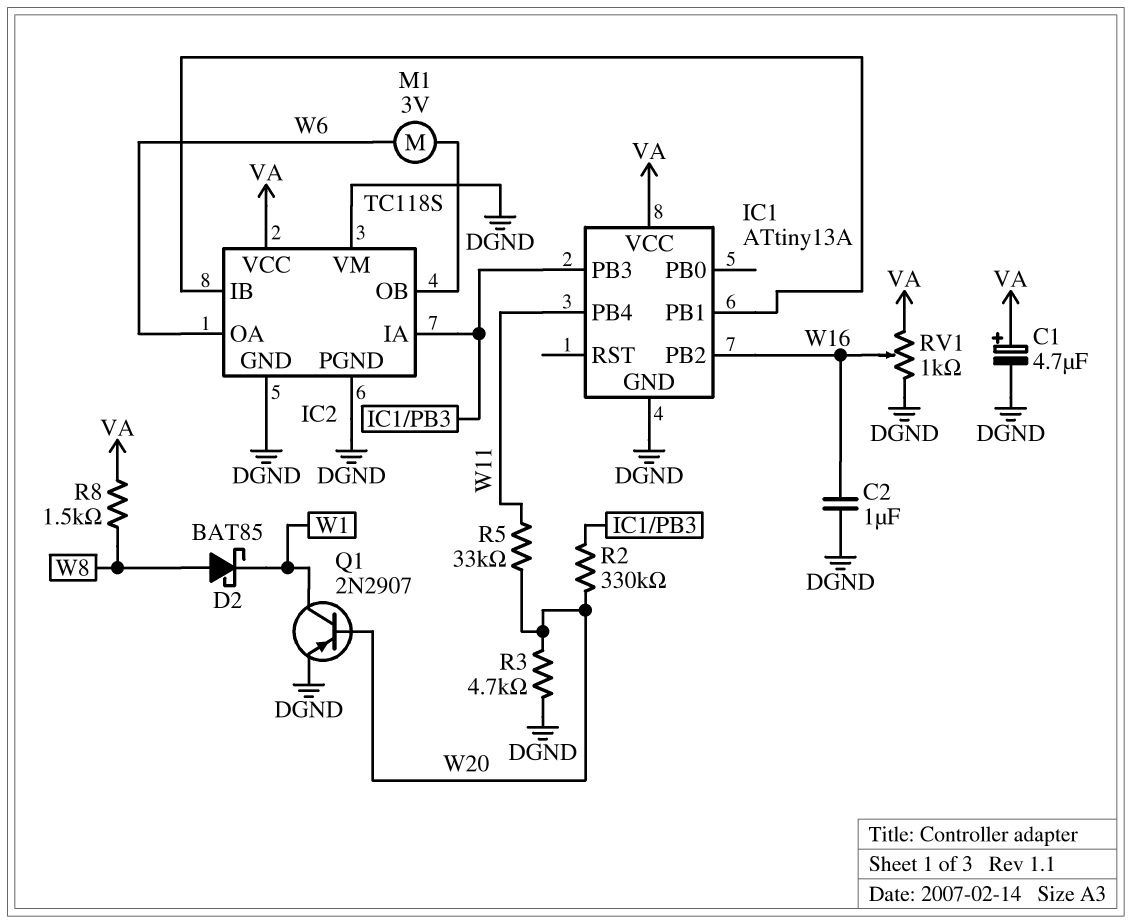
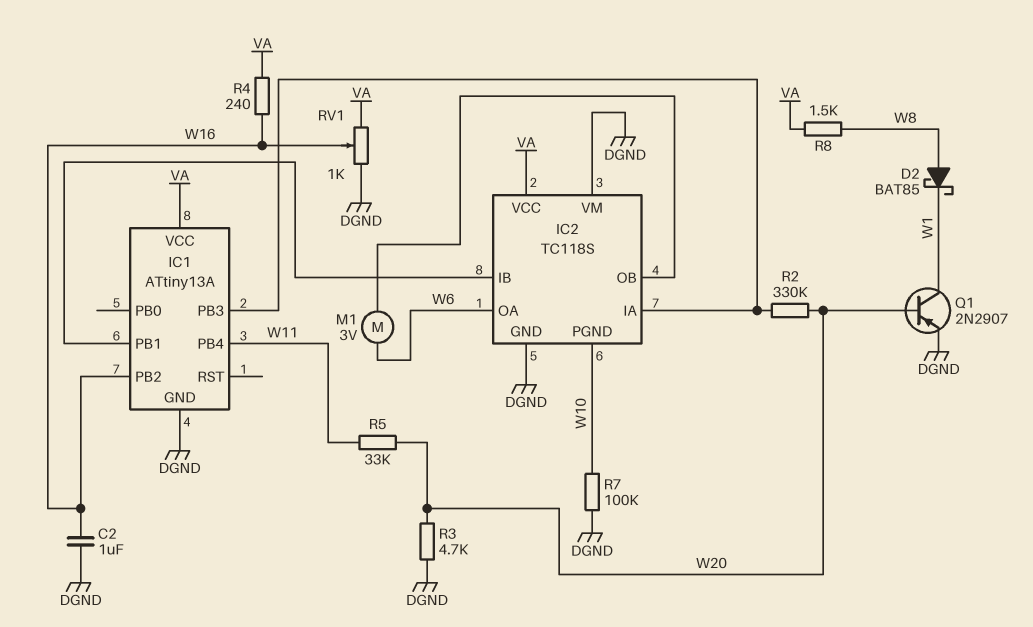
C1: 4.7uF (plus VA, minus DGND) -> none
IC2 pin PGND: DGND -> W10
R4: none -> 240 (VA, W16)
R7: none -> 100k (DGND, W10)

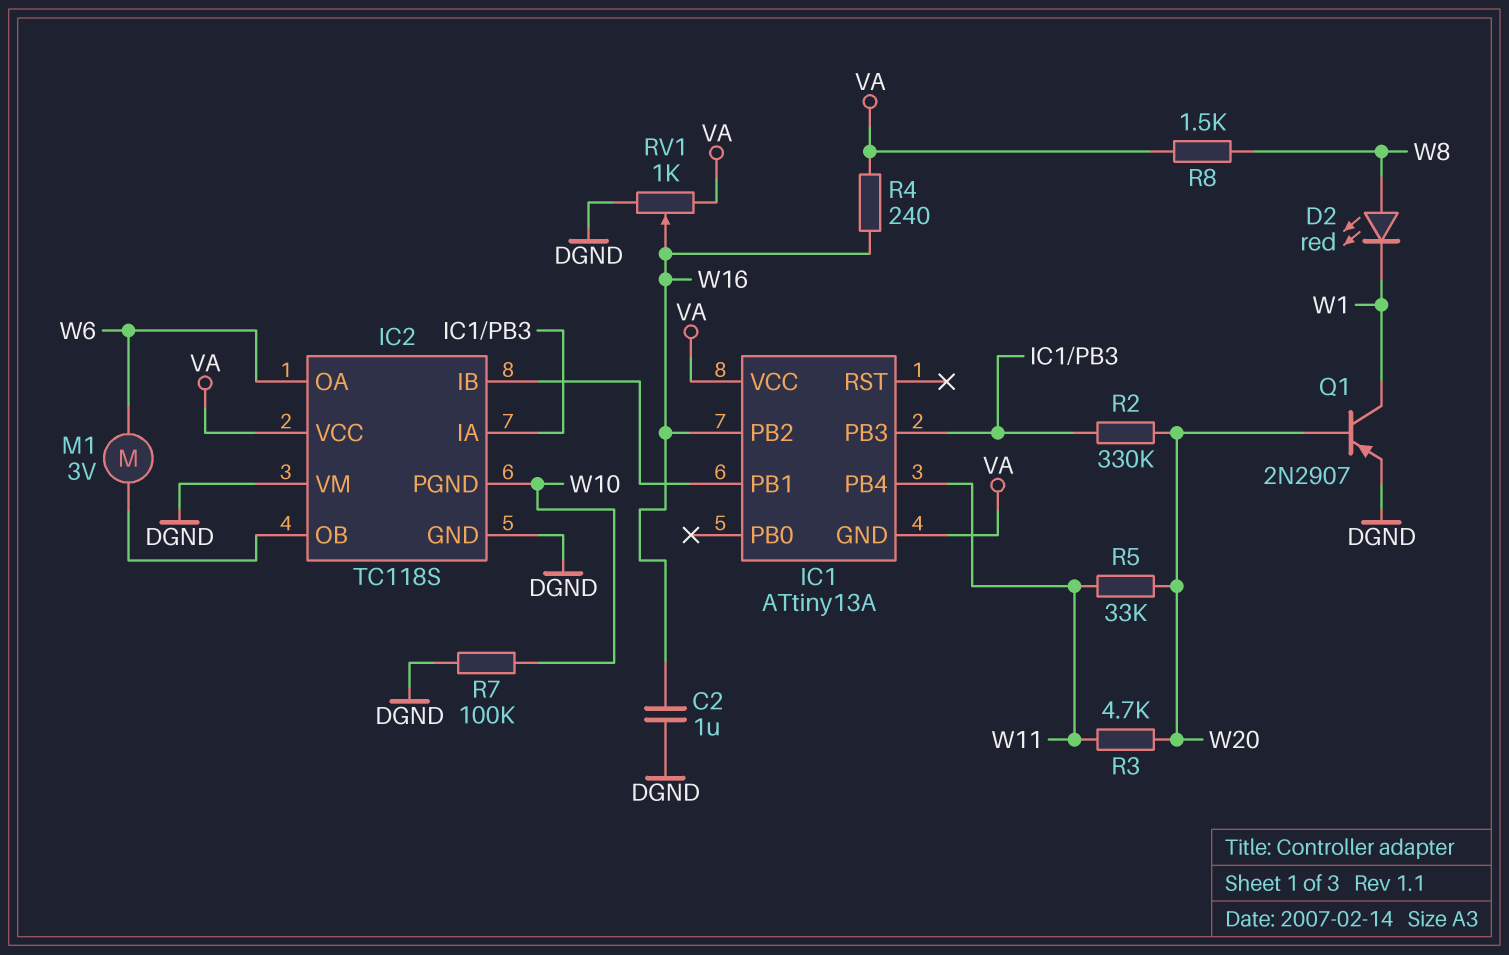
D2: schottky BAT85 (A W8, K W1) -> LED red (A W8, K W1)
IC1 pin GND: DGND -> VA
R3: 4.7k (DGND, W20) -> 4.7k (W11, W20)

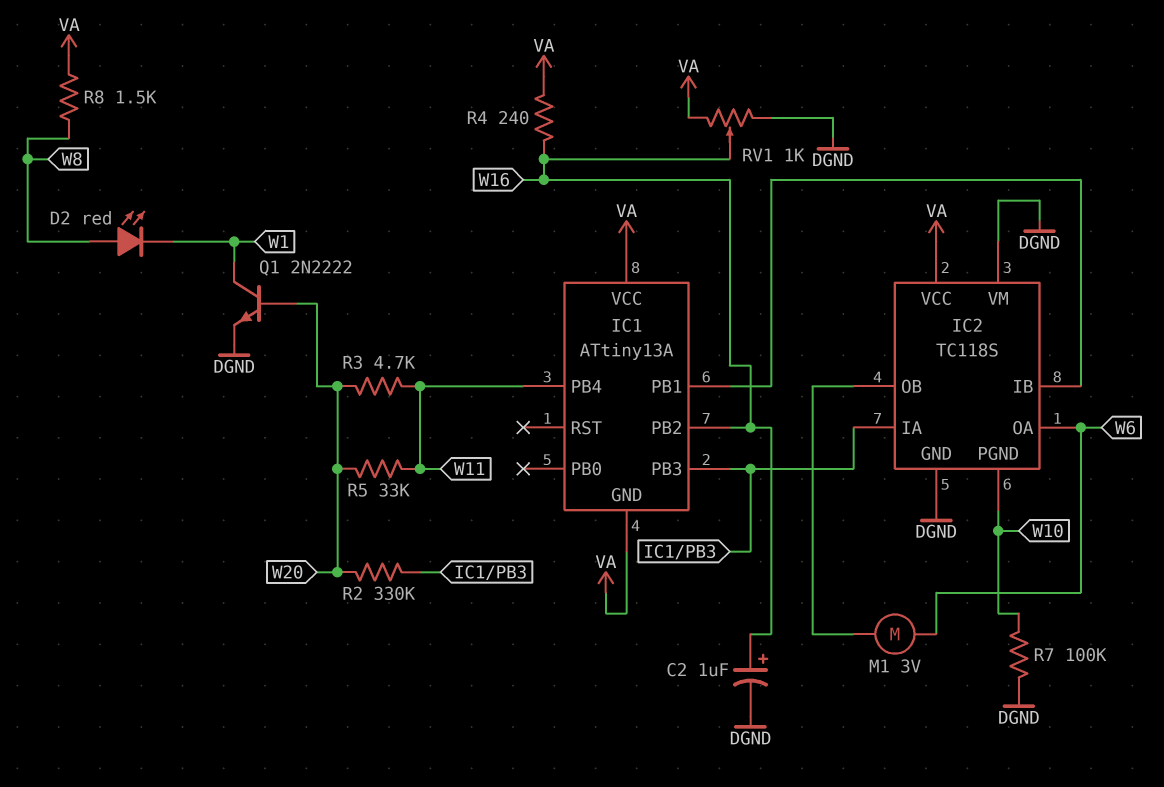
C2: 1uF (DGND, W16) -> 1uF (plus W16, minus DGND)
Q1: PNP 2N2907 (B W20, C W1, E DGND) -> NPN 2N2222 (B W20, C W1, E DGND)

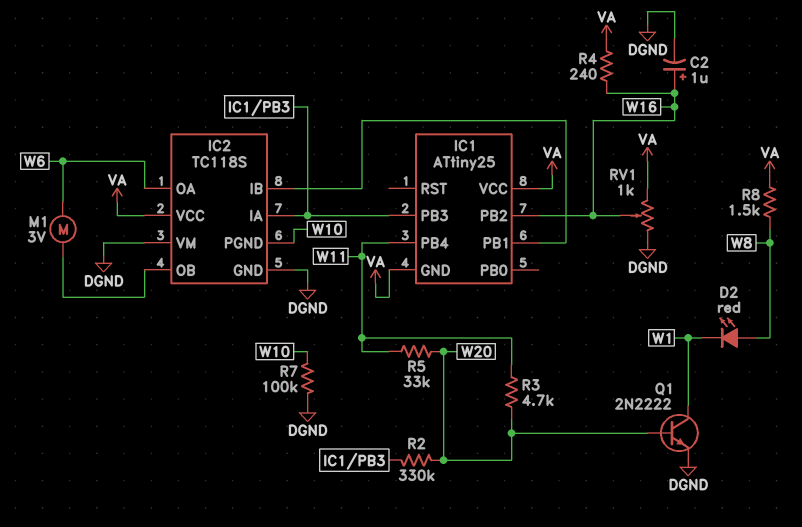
IC1: ATtiny13A -> ATtiny25

